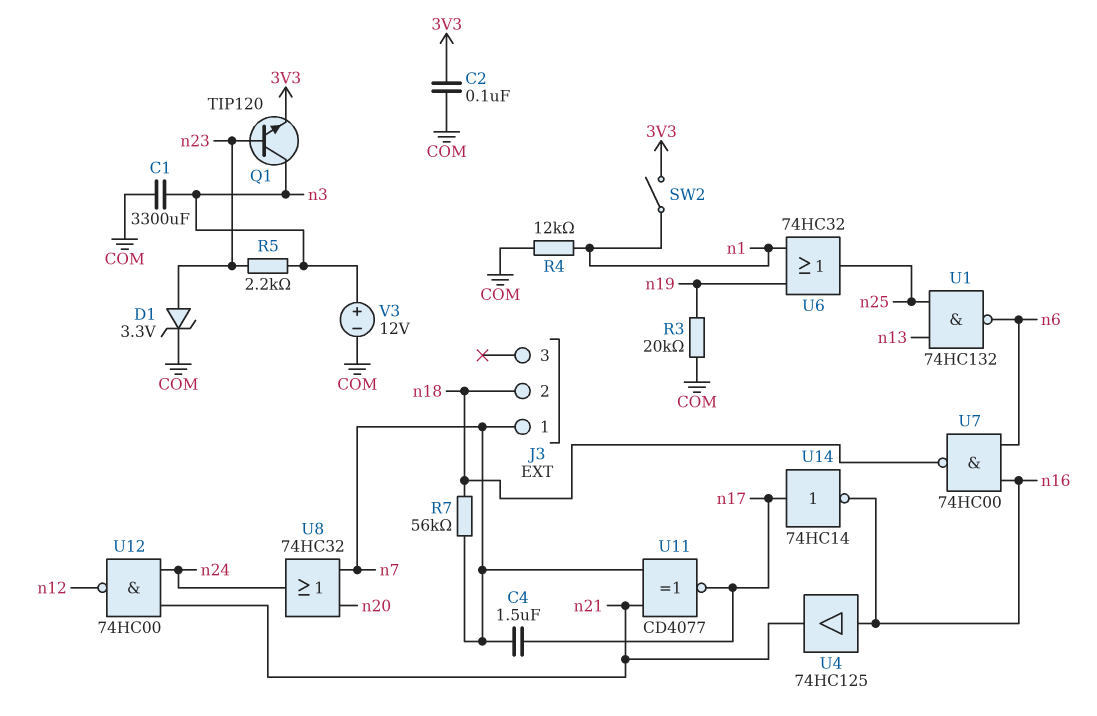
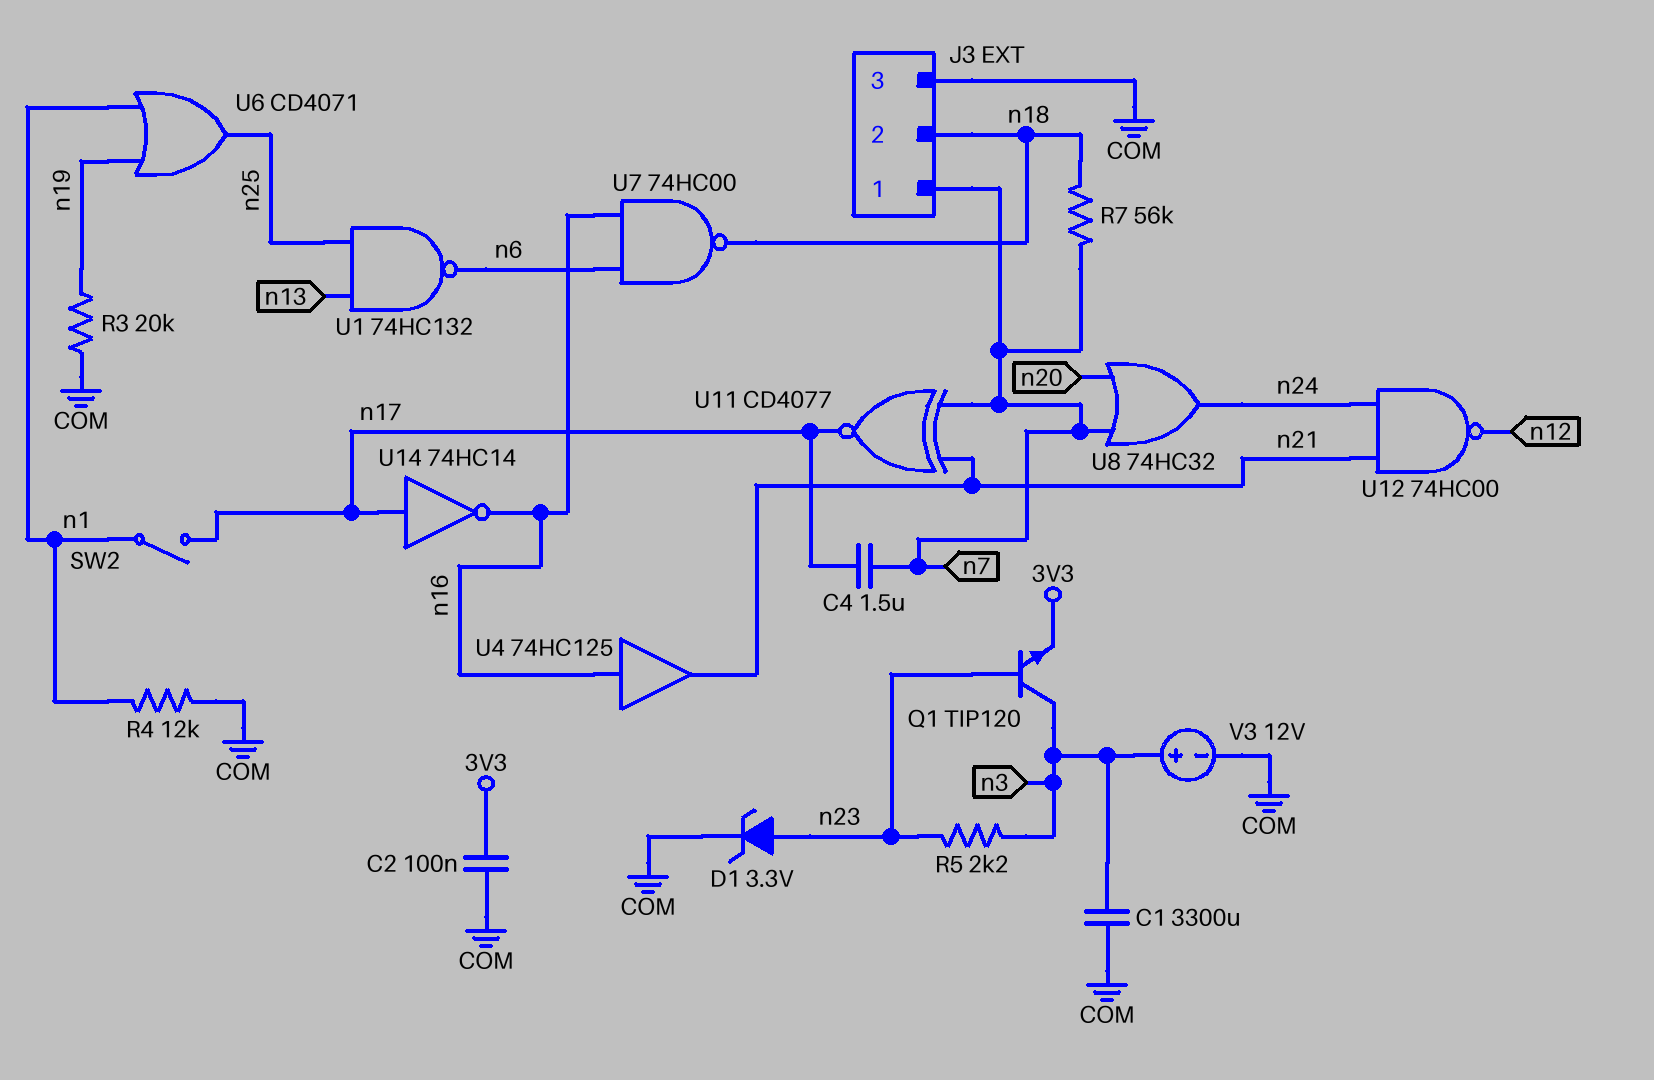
J3 pin 3: none -> COM
SW2: switch (3V3, n1) -> switch (n1, n17)
U6: OR 74HC32 (in n1, in n19, out n25) -> OR CD4071 (in n1, in n19, out n25)

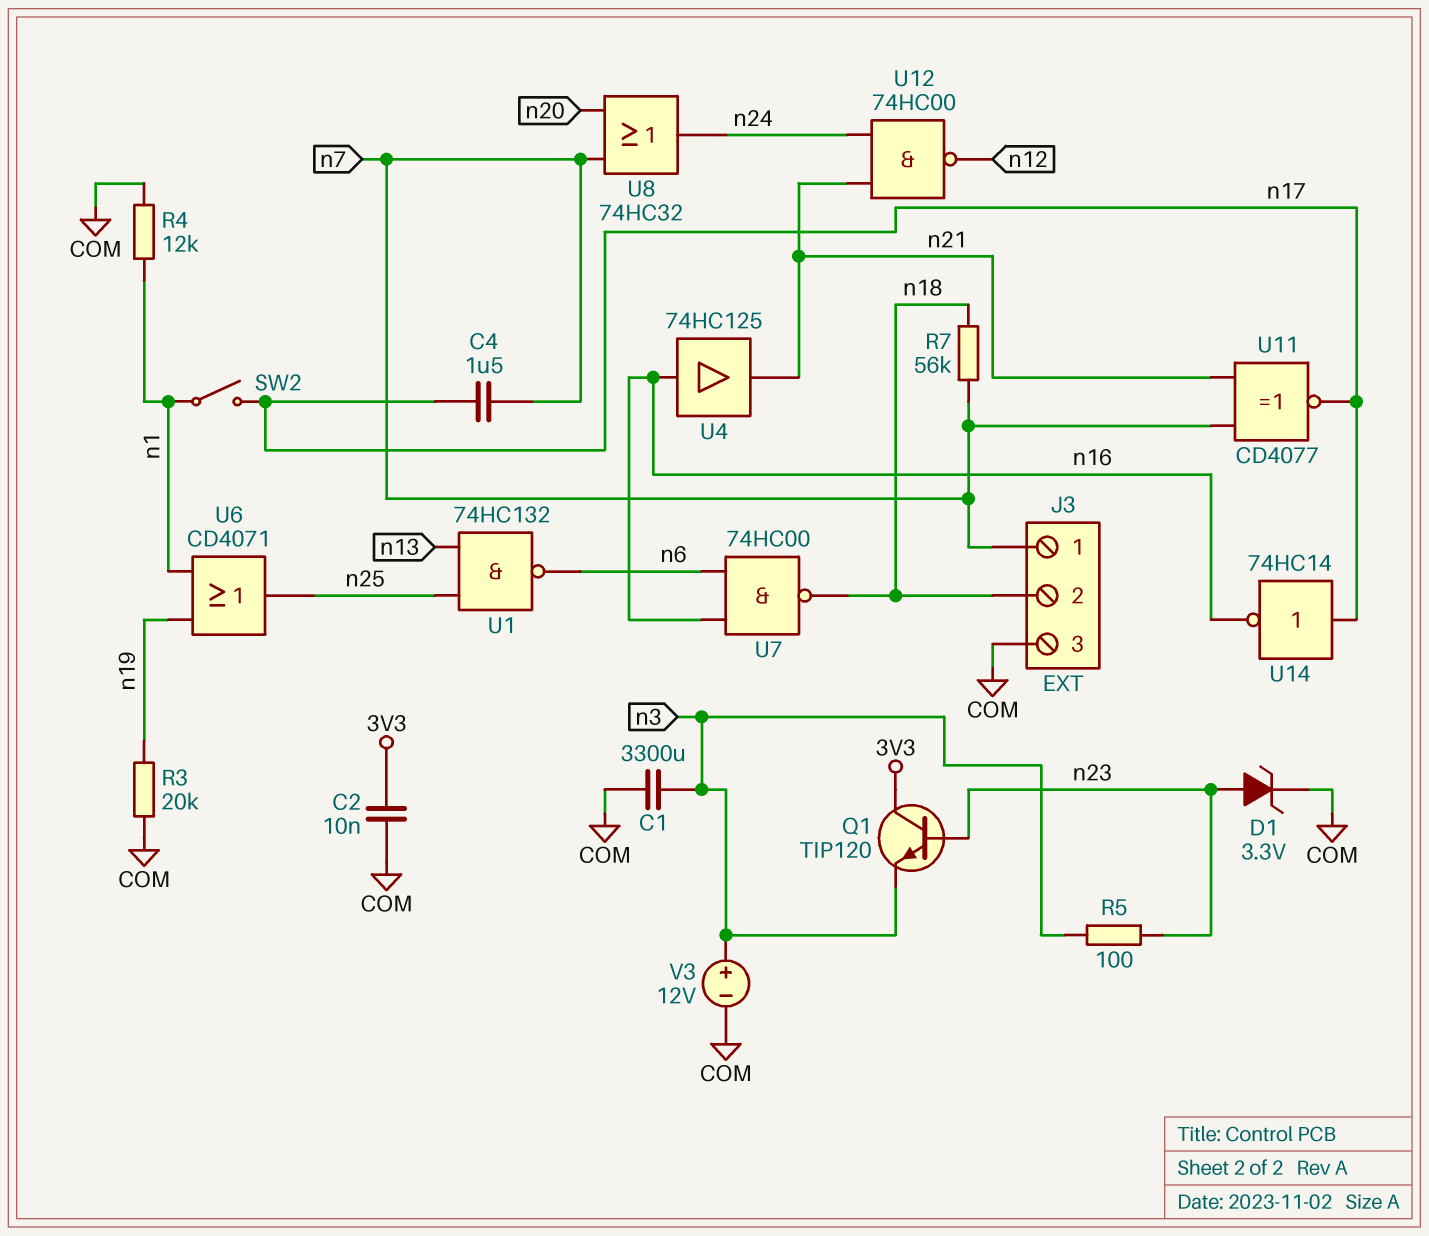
C2: 100nF (3V3, COM) -> 10nF (3V3, COM)
Q1: NPN TIP120 (B n23, C n3, E 3V3) -> NPN TIP120 (B n23, C 3V3, E n3)
R5: 2.2k (n3, n23) -> 100 (n3, n23)

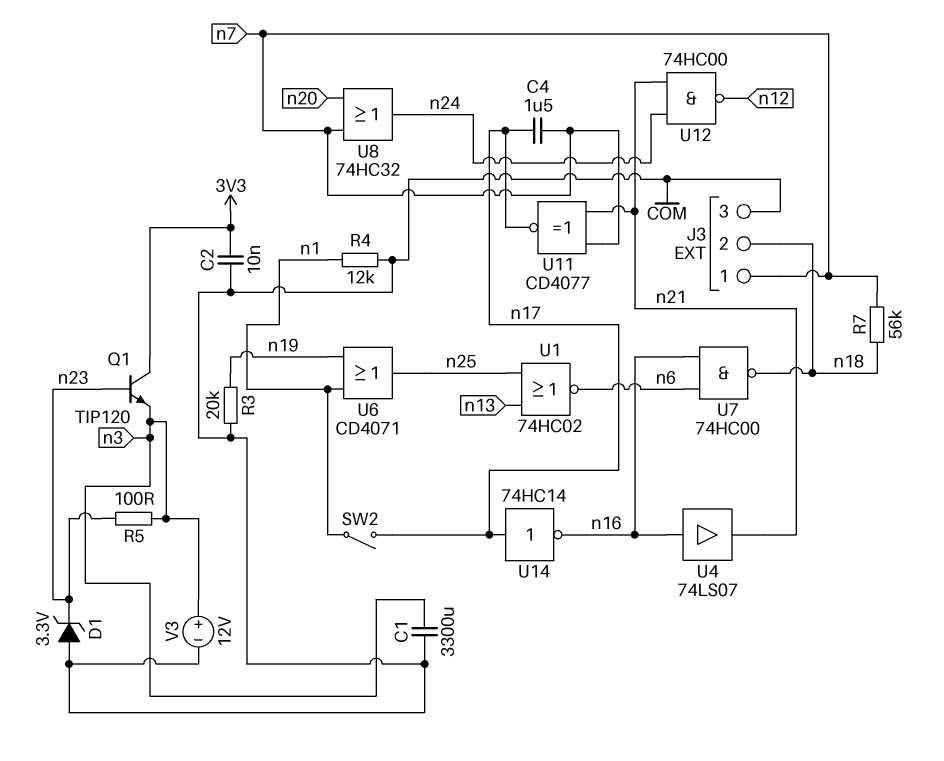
D1: zener 3.3V (A n23, K COM) -> zener 3.3V (A COM, K n23)
U1: NAND 74HC132 (in n13, in n25, out n6) -> NOR 74HC02 (in n13, in n25, out n6)
U4: buffer 74HC125 (in n16, out n21) -> buffer 74LS07 (in n16, out n21)

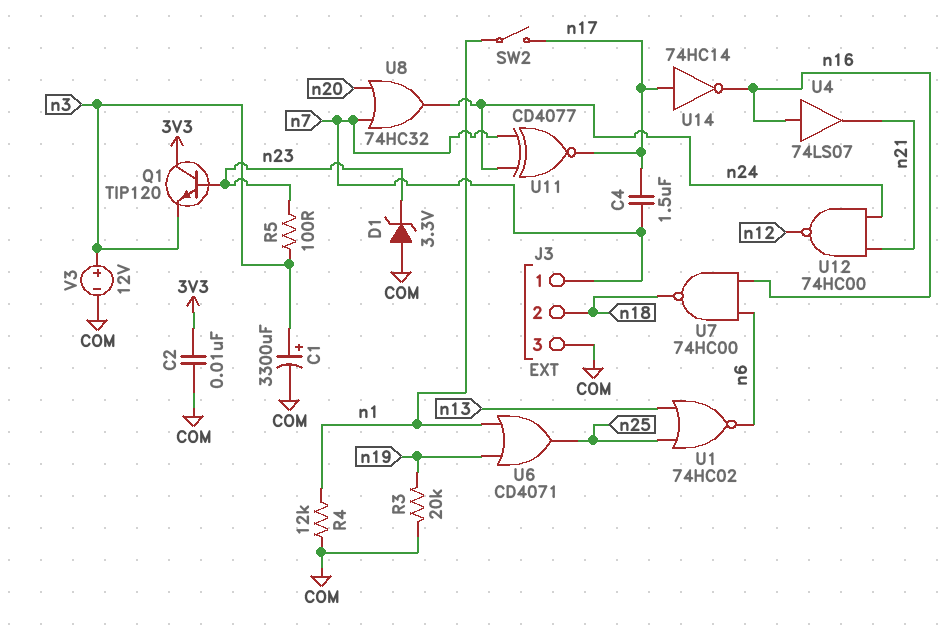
C1: 3300uF (COM, n3) -> 3300uF (plus n3, minus COM)
R7: 56k (n7, n18) -> none
U11: XNOR CD4077 (in n7, in n21, out n17) -> XNOR CD4077 (in n7, in n24, out n17)

